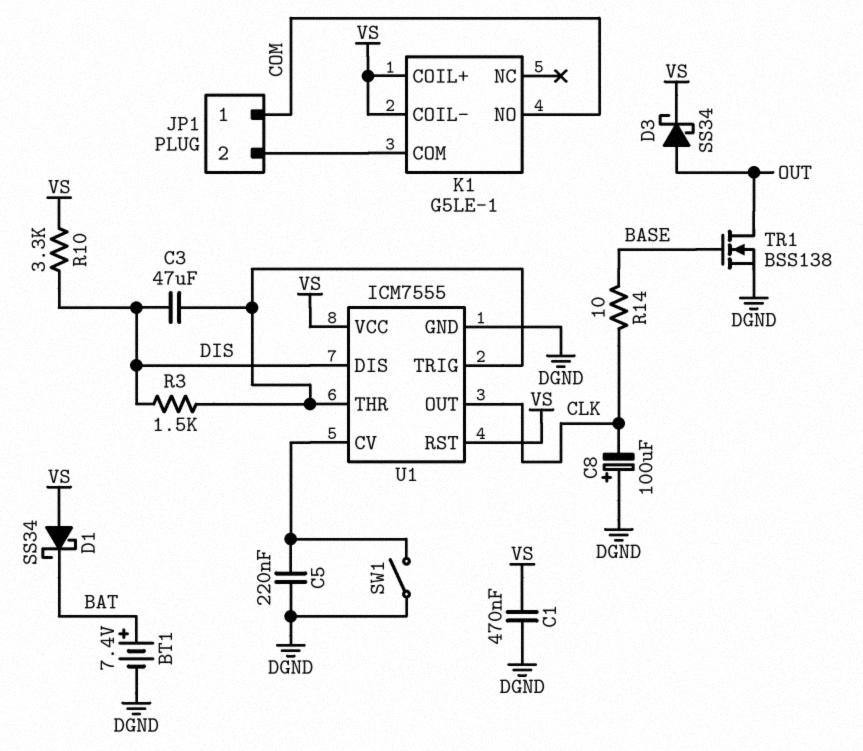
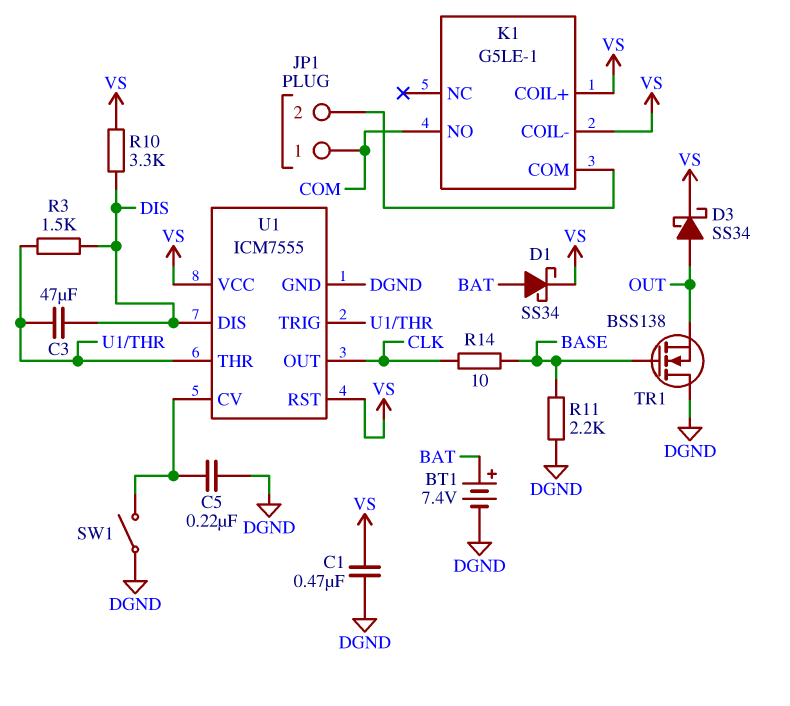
C8: 100uF (plus DGND, minus CLK) -> none
D1: schottky SS34 (A VS, K BAT) -> schottky SS34 (A BAT, K VS)
R11: none -> 2.2k (BASE, DGND)
TR1: NMOS BSS138 (G BASE, D OUT, S DGND) -> NMOS BSS138 (G BASE, D DGND, S OUT)

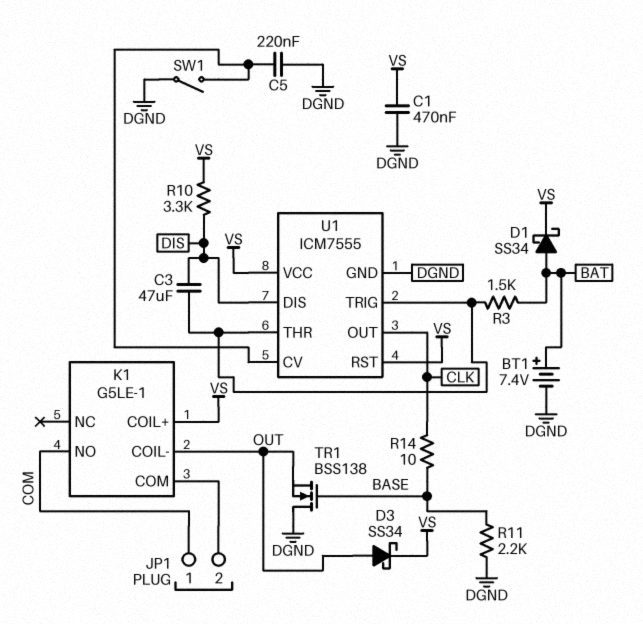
K1 pin COIL-: VS -> OUT
R3: 1.5k (DIS, U1/THR) -> 1.5k (BAT, U1/THR)

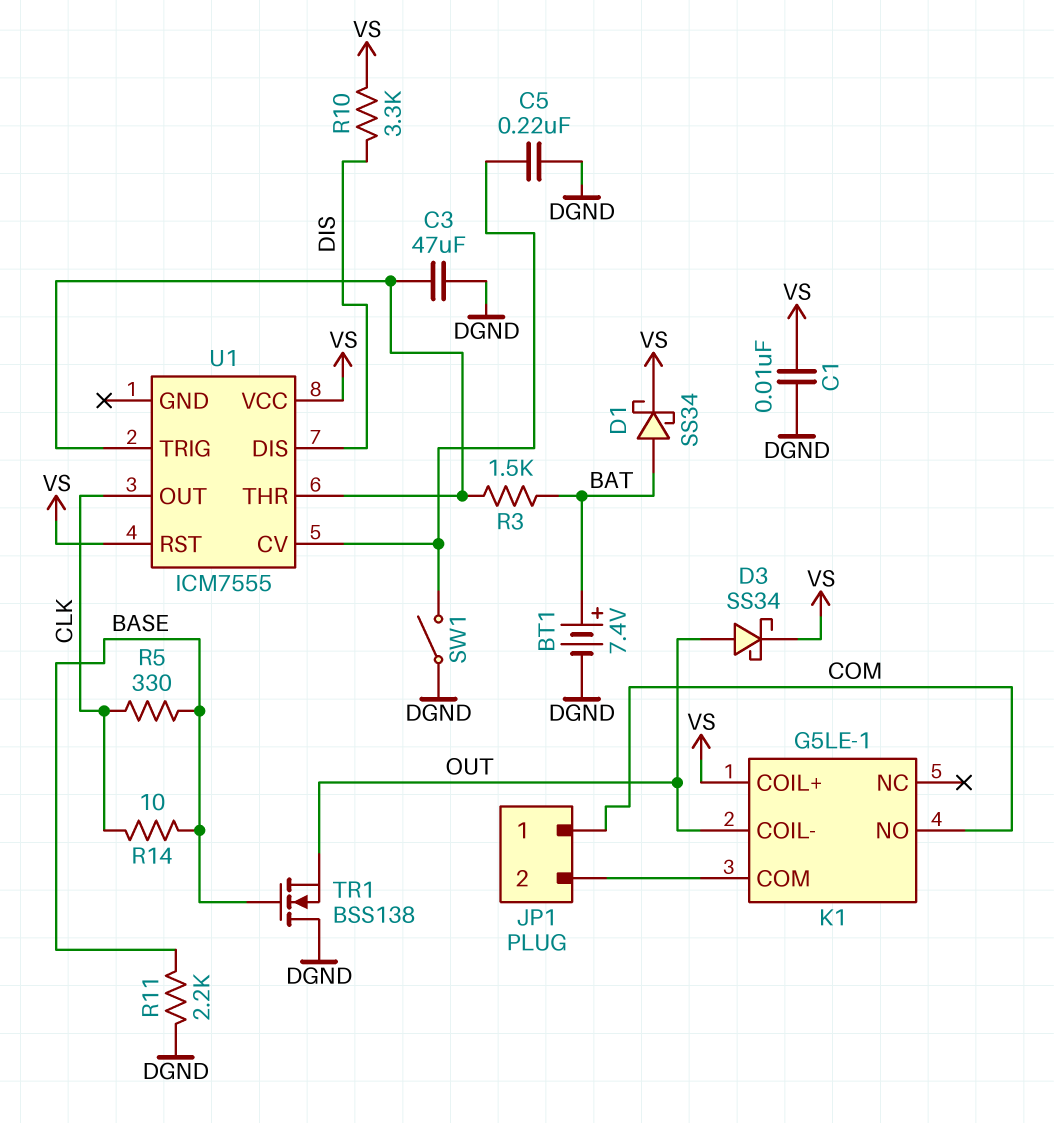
C1: 470nF (DGND, VS) -> 10nF (DGND, VS)
C3: 47uF (DIS, U1/THR) -> 47uF (DGND, U1/THR)
R5: none -> 330 (BASE, CLK)
U1 pin GND: DGND -> none

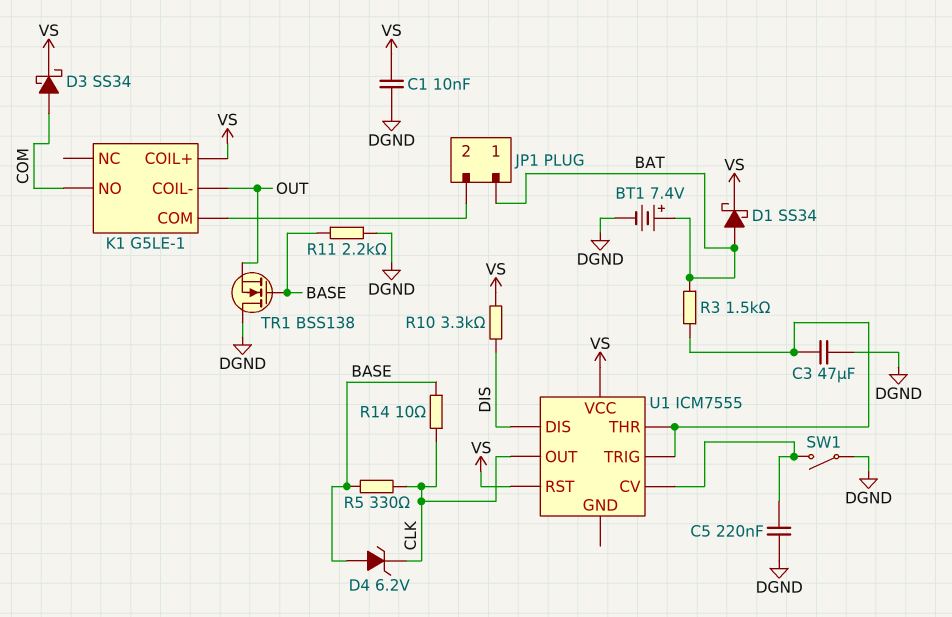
D3: schottky SS34 (A OUT, K VS) -> schottky SS34 (A COM, K VS)
D4: none -> zener 6.2V (A BASE, K CLK)
JP1 pin 1: COM -> BAT

